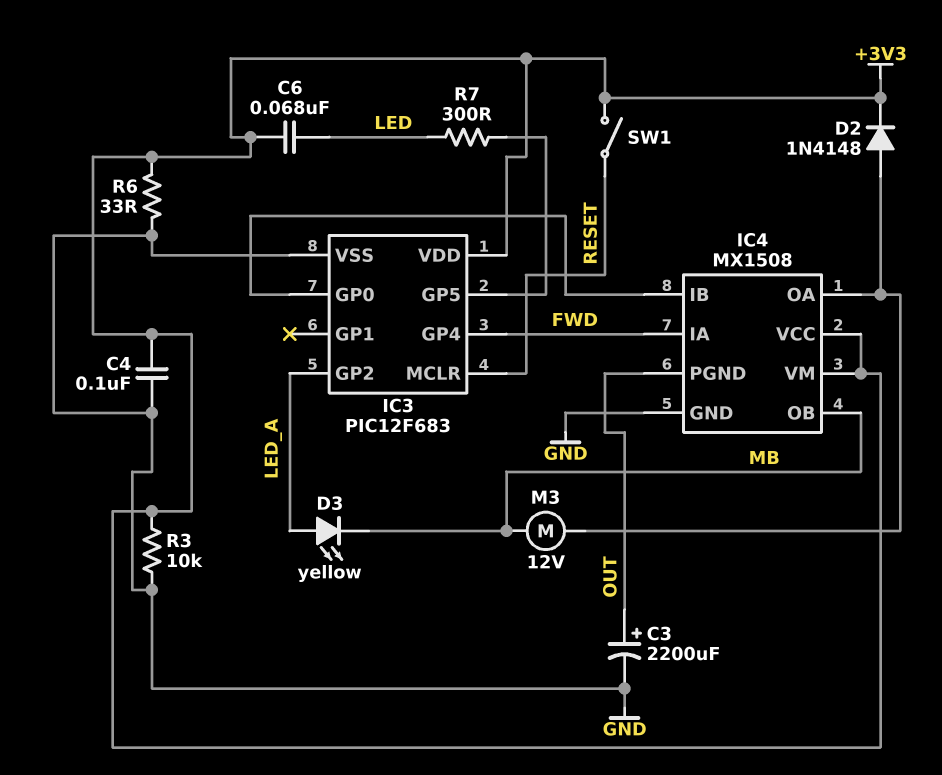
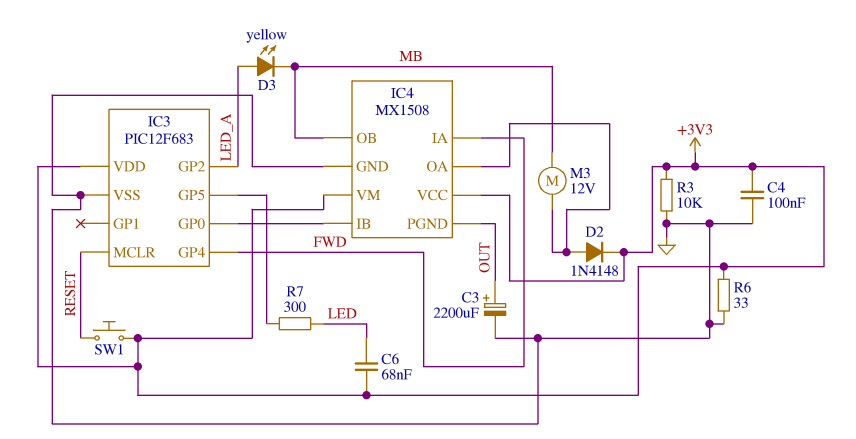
SW1: switch (+3V3, RESET) -> button (+3V3, RESET)

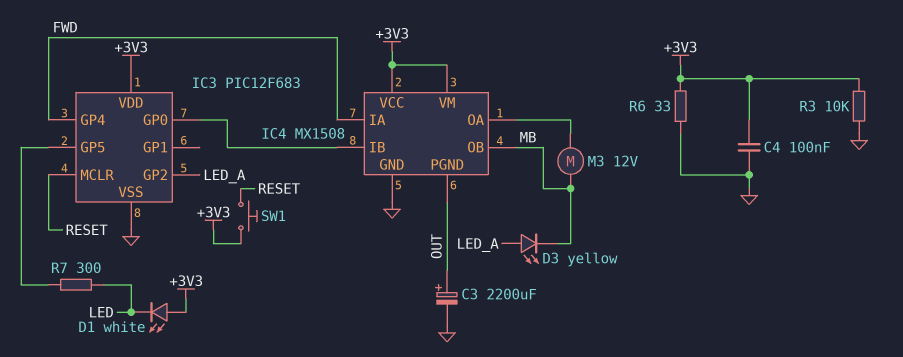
C6: 68nF (+3V3, LED) -> none
D1: none -> LED white (A +3V3, K LED)
D2: diode 1N4148 (A IC4/OA, K +3V3) -> none

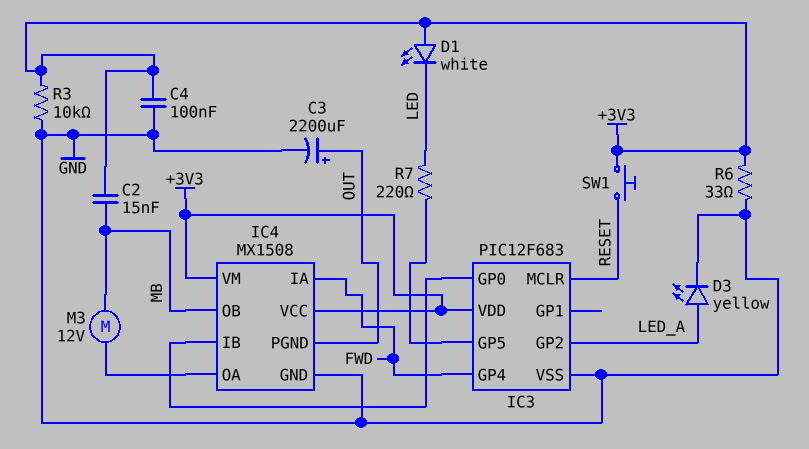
C2: none -> 15nF (+3V3, MB)
D3: LED yellow (A LED_A, K MB) -> LED yellow (A LED_A, K GND)
R7: 300 (IC3/GP5, LED) -> 220 (IC3/GP5, LED)

